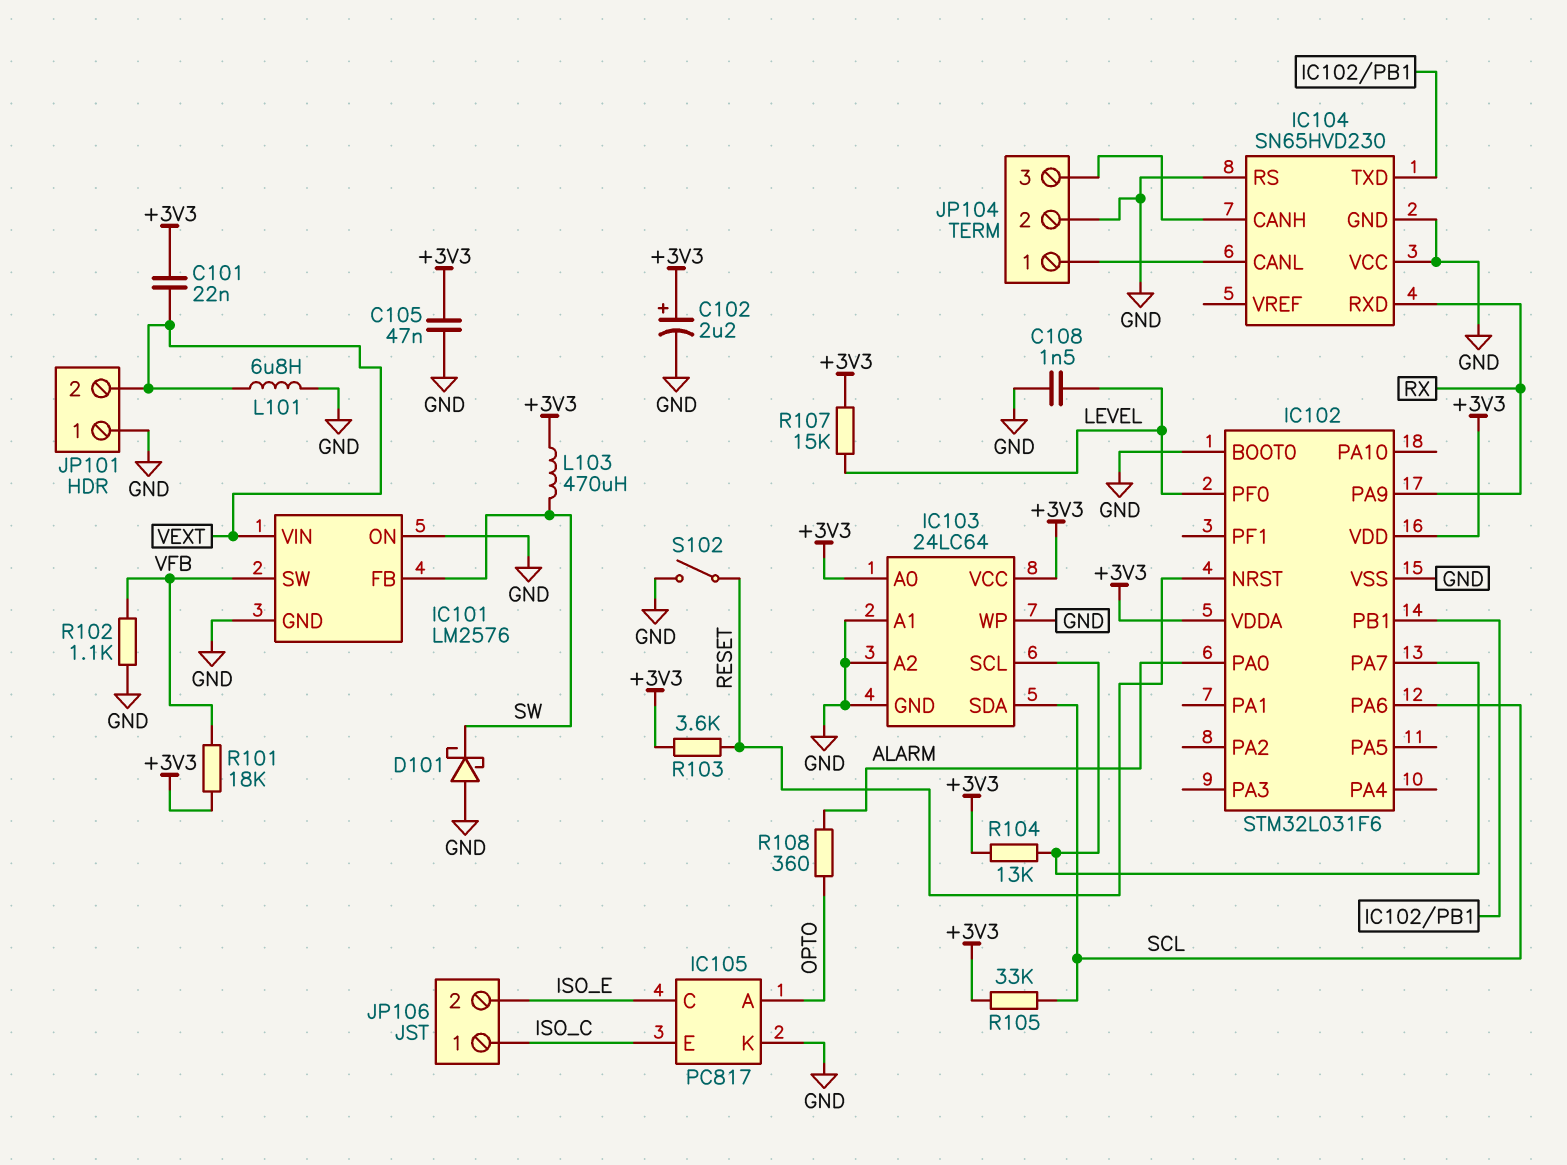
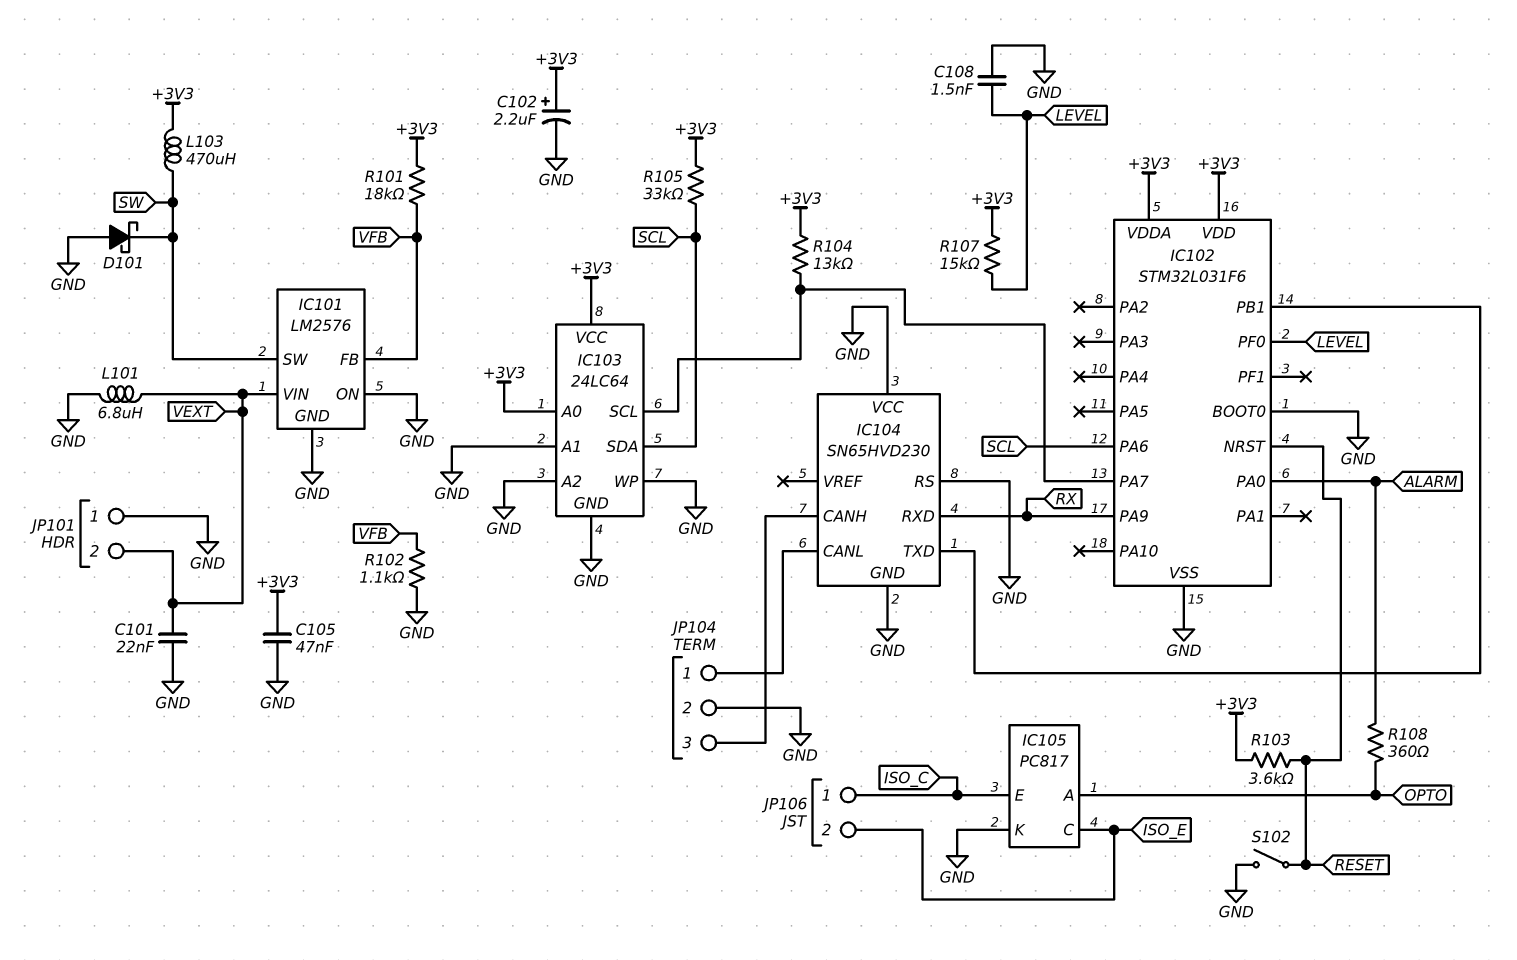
C101: 22nF (+3V3, VEXT) -> 22nF (GND, VEXT)
IC101 pin FB: SW -> VFB
IC101 pin SW: VFB -> SW

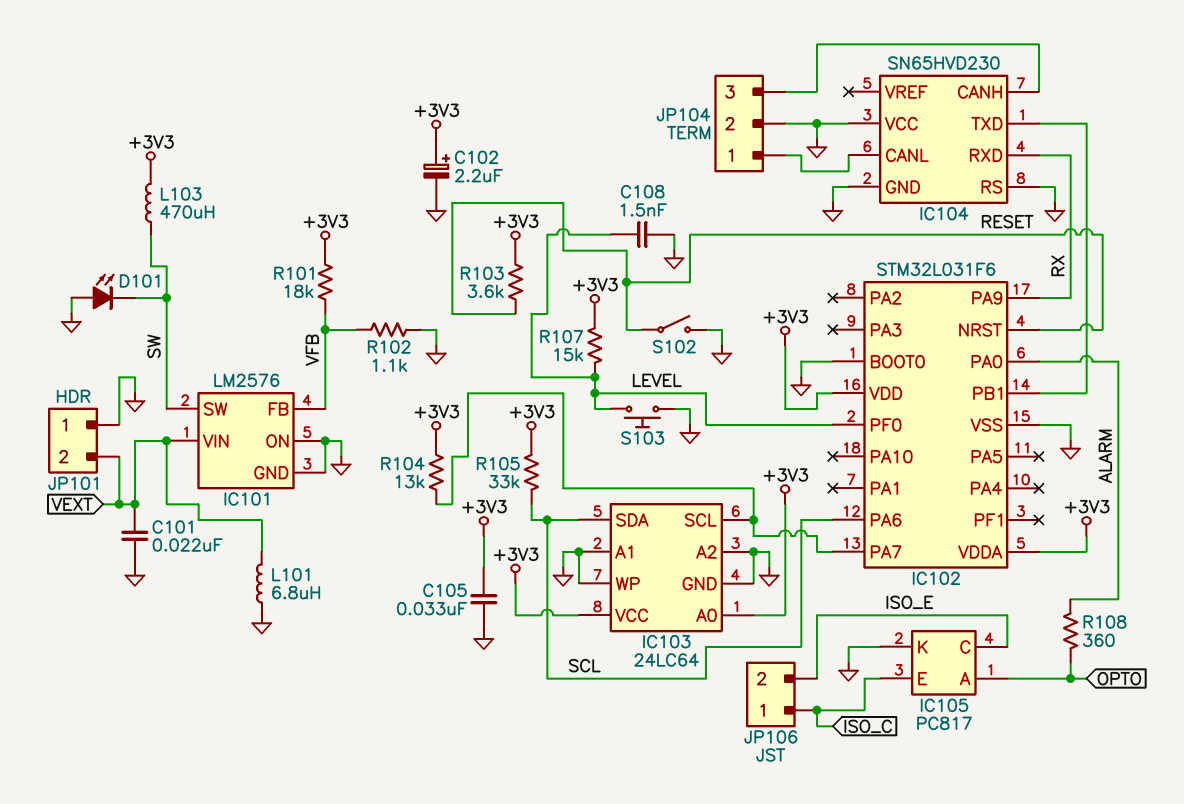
C105: 47nF (+3V3, GND) -> 33nF (+3V3, GND)
D101: schottky (A GND, K SW) -> LED (A GND, K SW)
S103: none -> button (GND, LEVEL)

